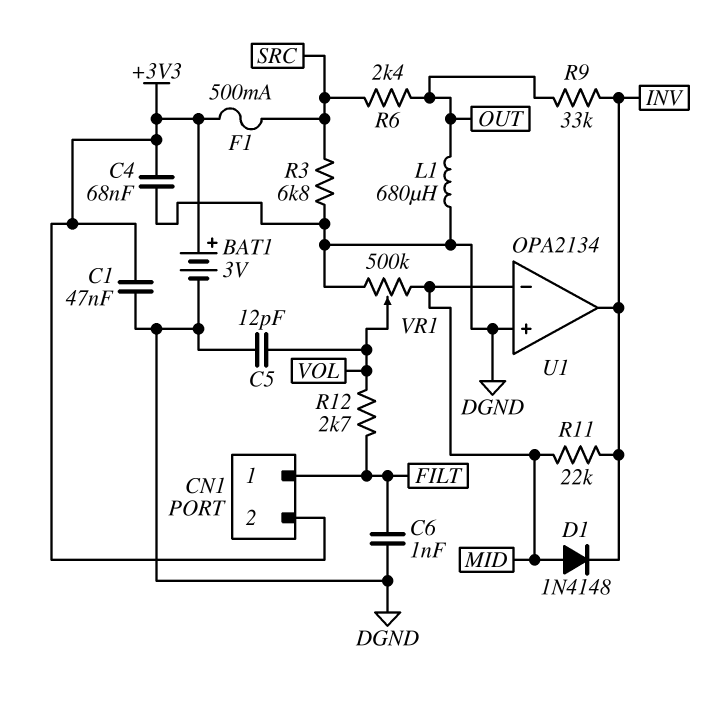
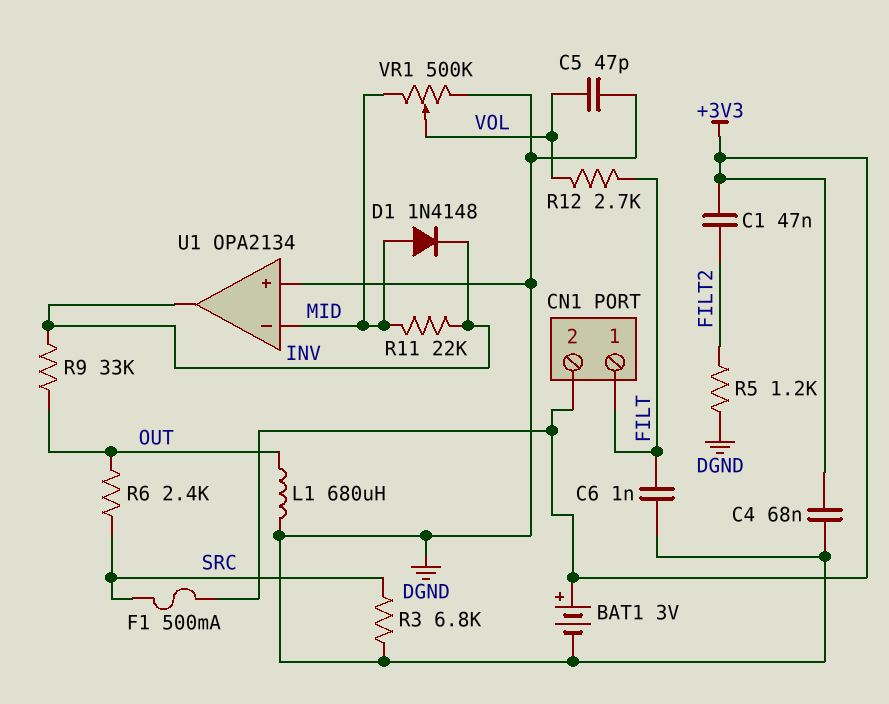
C1: 47nF (+3V3, DGND) -> 47nF (+3V3, FILT2)
C5: 12pF (DGND, VOL) -> 47pF (DGND, VOL)
R5: none -> 1.2k (DGND, FILT2)

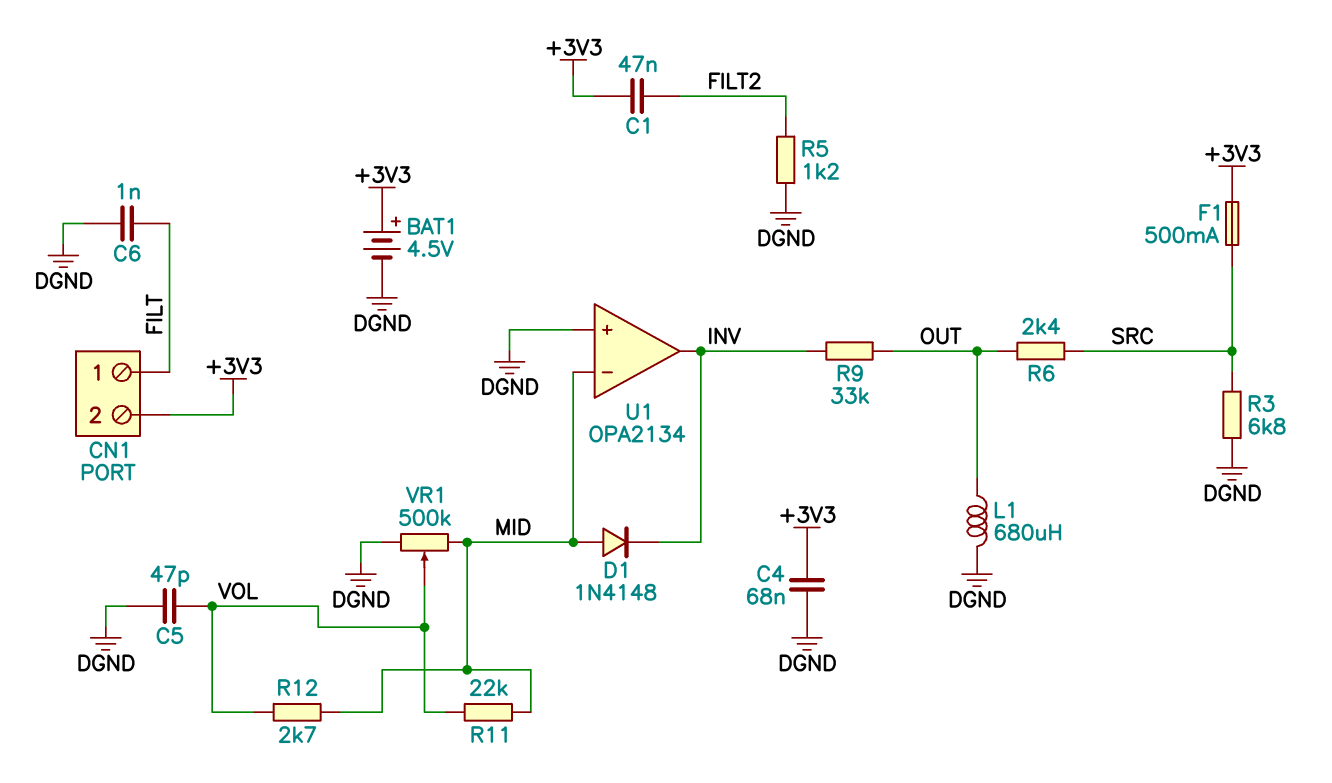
BAT1: 3V (plus +3V3, minus DGND) -> 4.5V (plus +3V3, minus DGND)
R11: 22k (INV, MID) -> 22k (MID, VOL)
R12: 2.7k (FILT, VOL) -> 2.7k (MID, VOL)

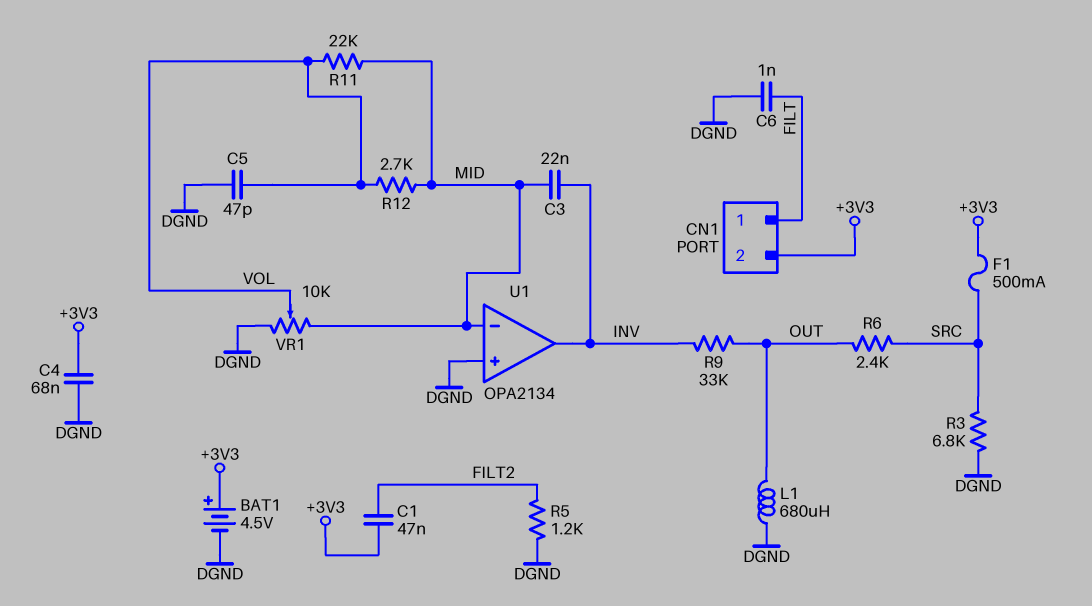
C3: none -> 22nF (INV, MID)
D1: diode 1N4148 (A MID, K INV) -> none
VR1: 500k (DGND, MID, wiper VOL) -> 10k (DGND, MID, wiper VOL)

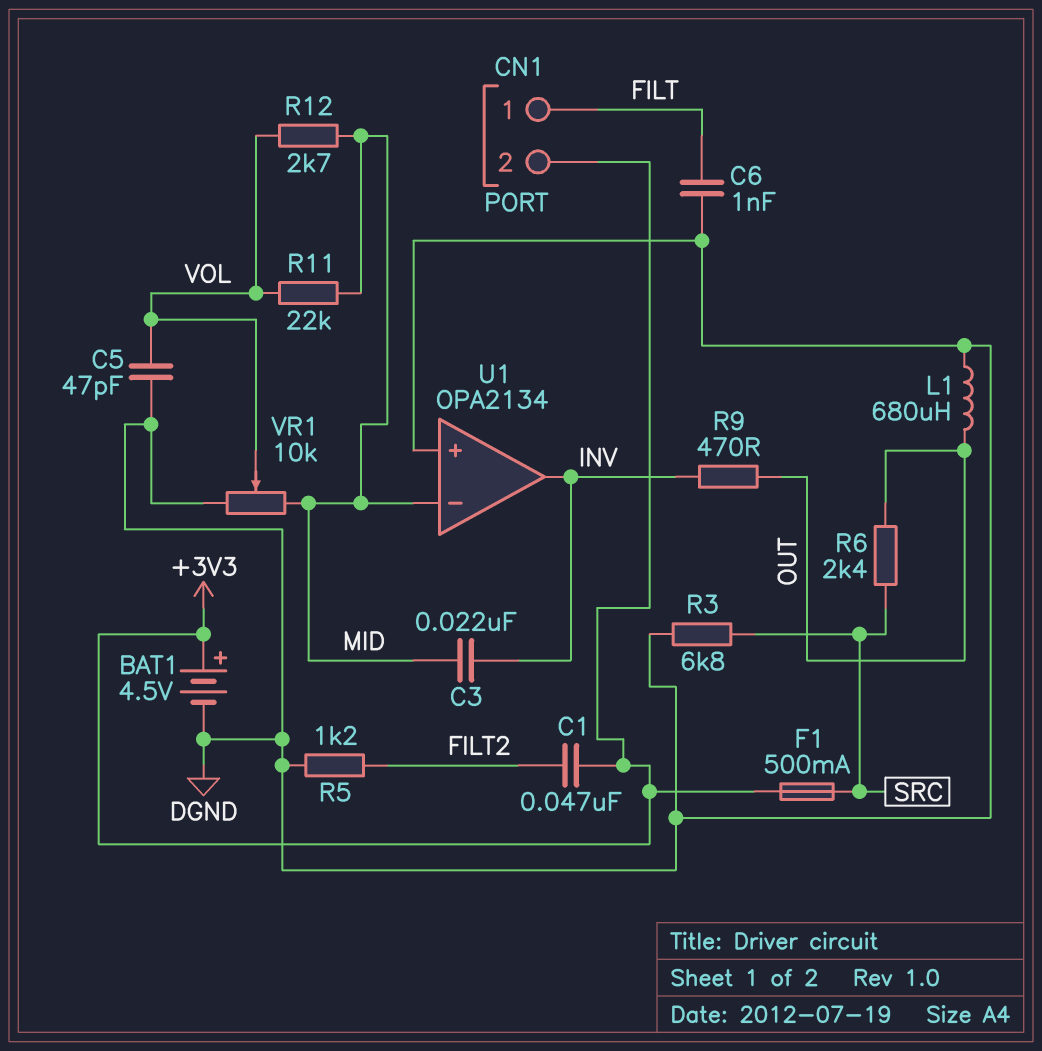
C4: 68nF (+3V3, DGND) -> none
R9: 33k (INV, OUT) -> 470 (INV, OUT)

